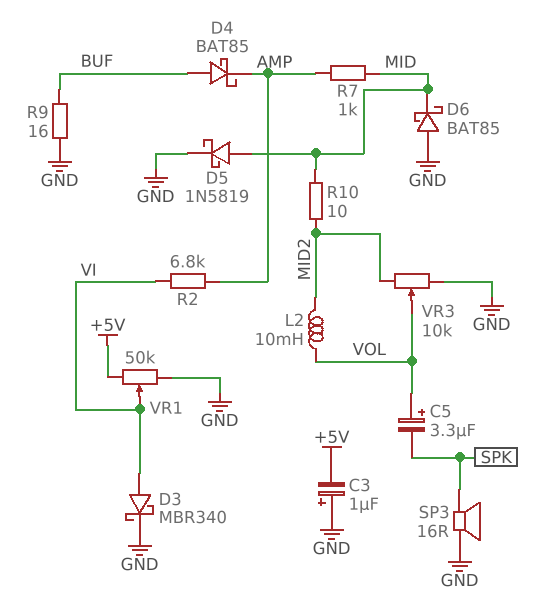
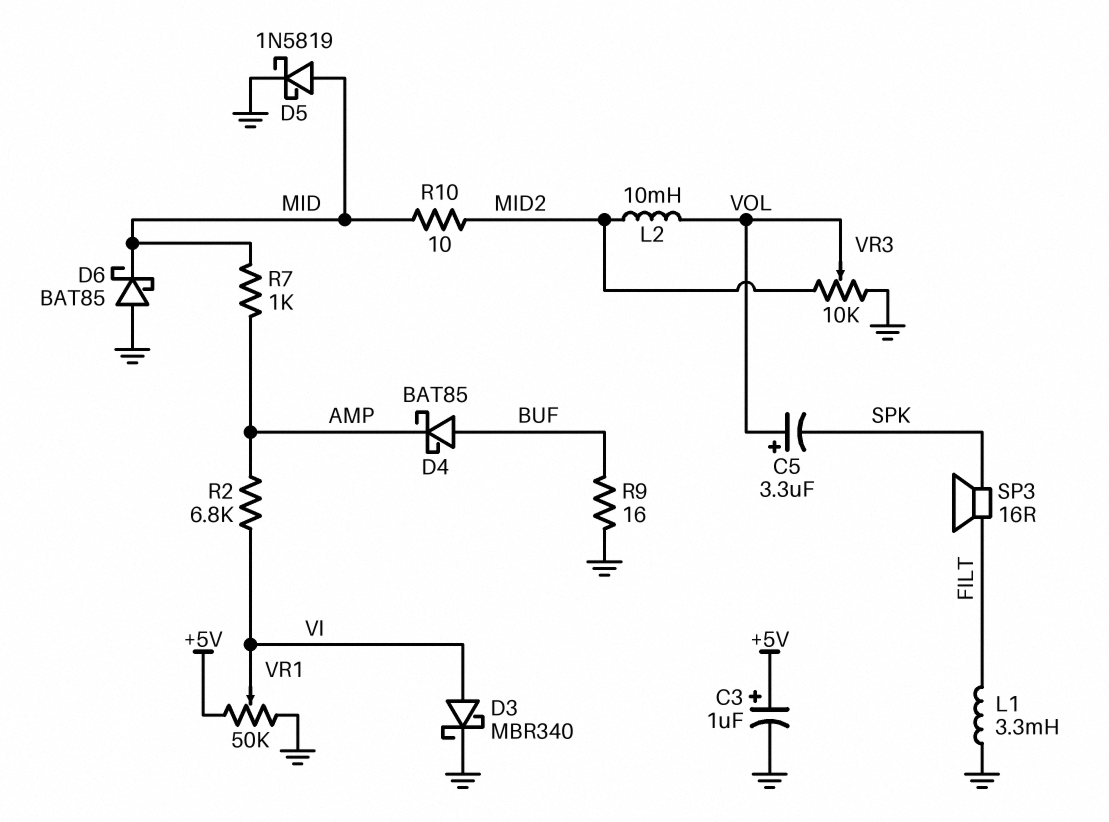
C3: 1uF (plus GND, minus +5V) -> 1uF (plus +5V, minus GND)
L1: none -> 3.3mH (FILT, GND)
SP3: speaker 16R (GND, SPK) -> speaker 16R (FILT, SPK)

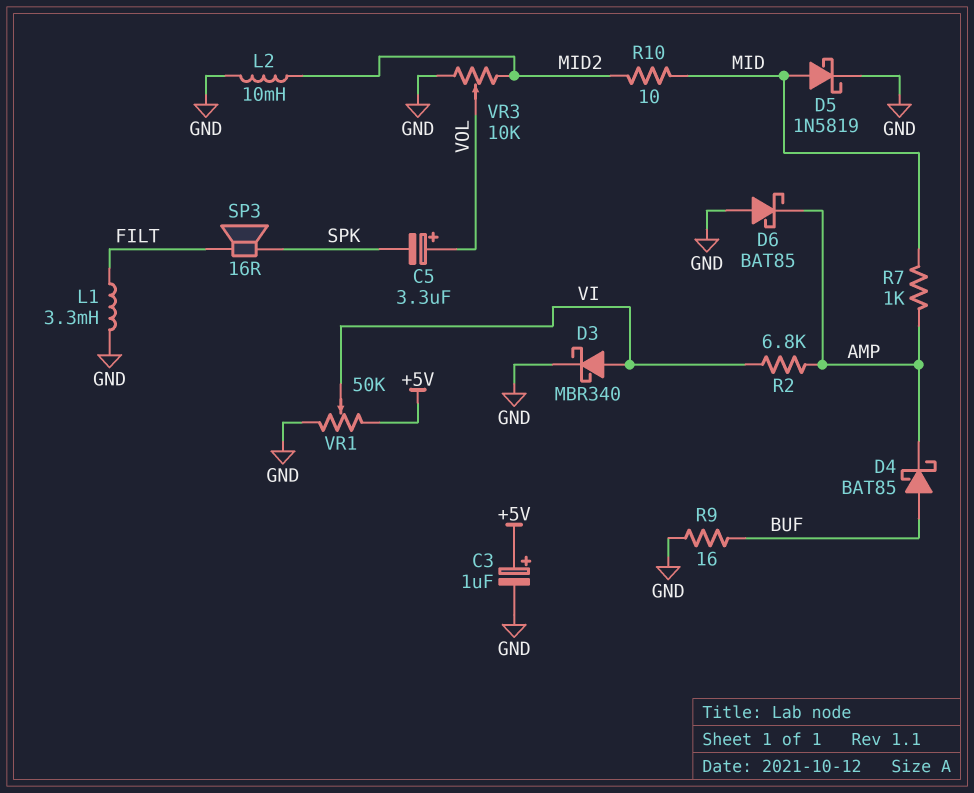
D6: schottky BAT85 (A GND, K MID) -> schottky BAT85 (A GND, K AMP)
L2: 10mH (MID2, VOL) -> 10mH (GND, MID2)

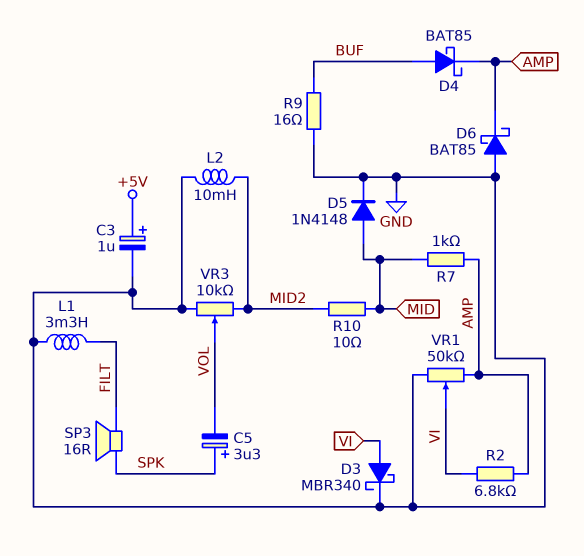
C5: 3.3uF (plus VOL, minus SPK) -> 3.3uF (plus SPK, minus VOL)
D5: schottky 1N5819 (A MID, K GND) -> diode 1N4148 (A MID, K GND)
VR1: 50k (+5V, GND, wiper VI) -> 50k (AMP, GND, wiper VI)

